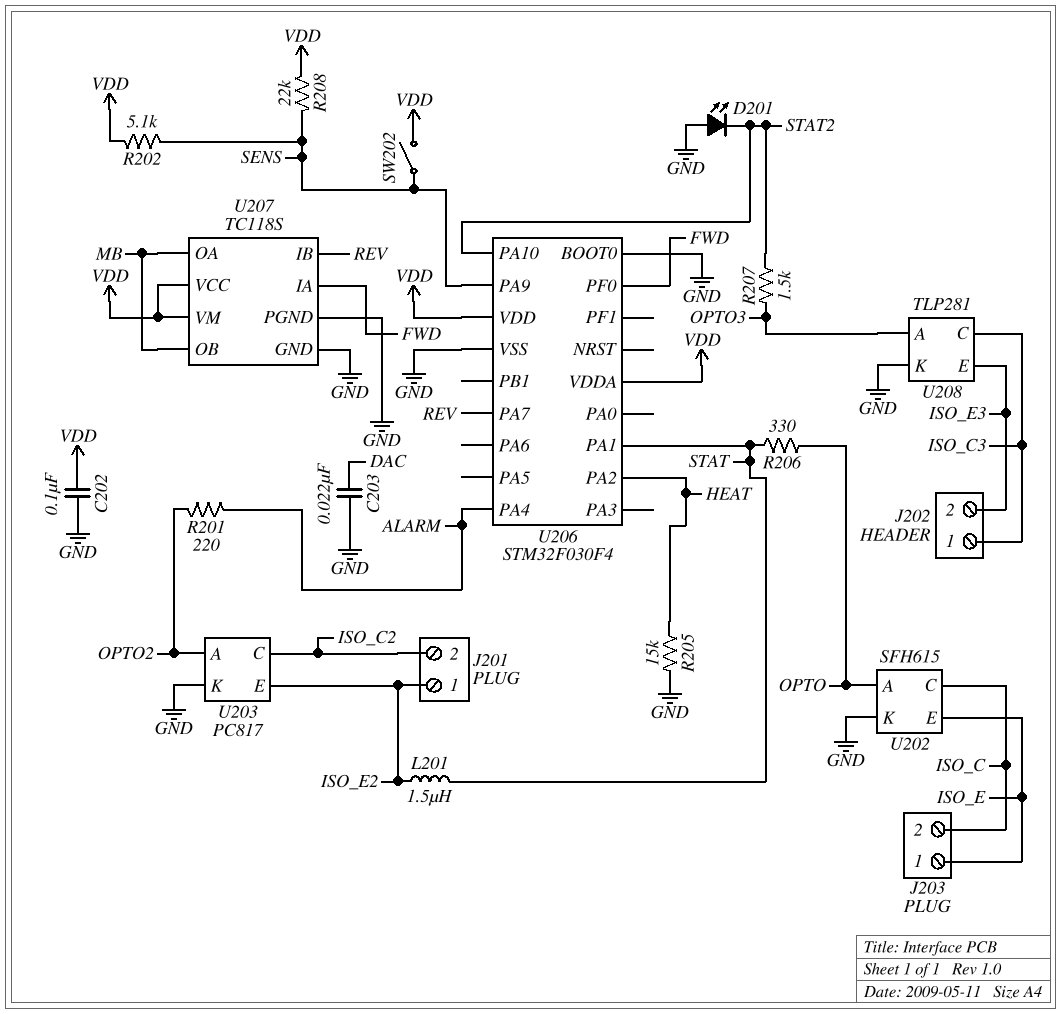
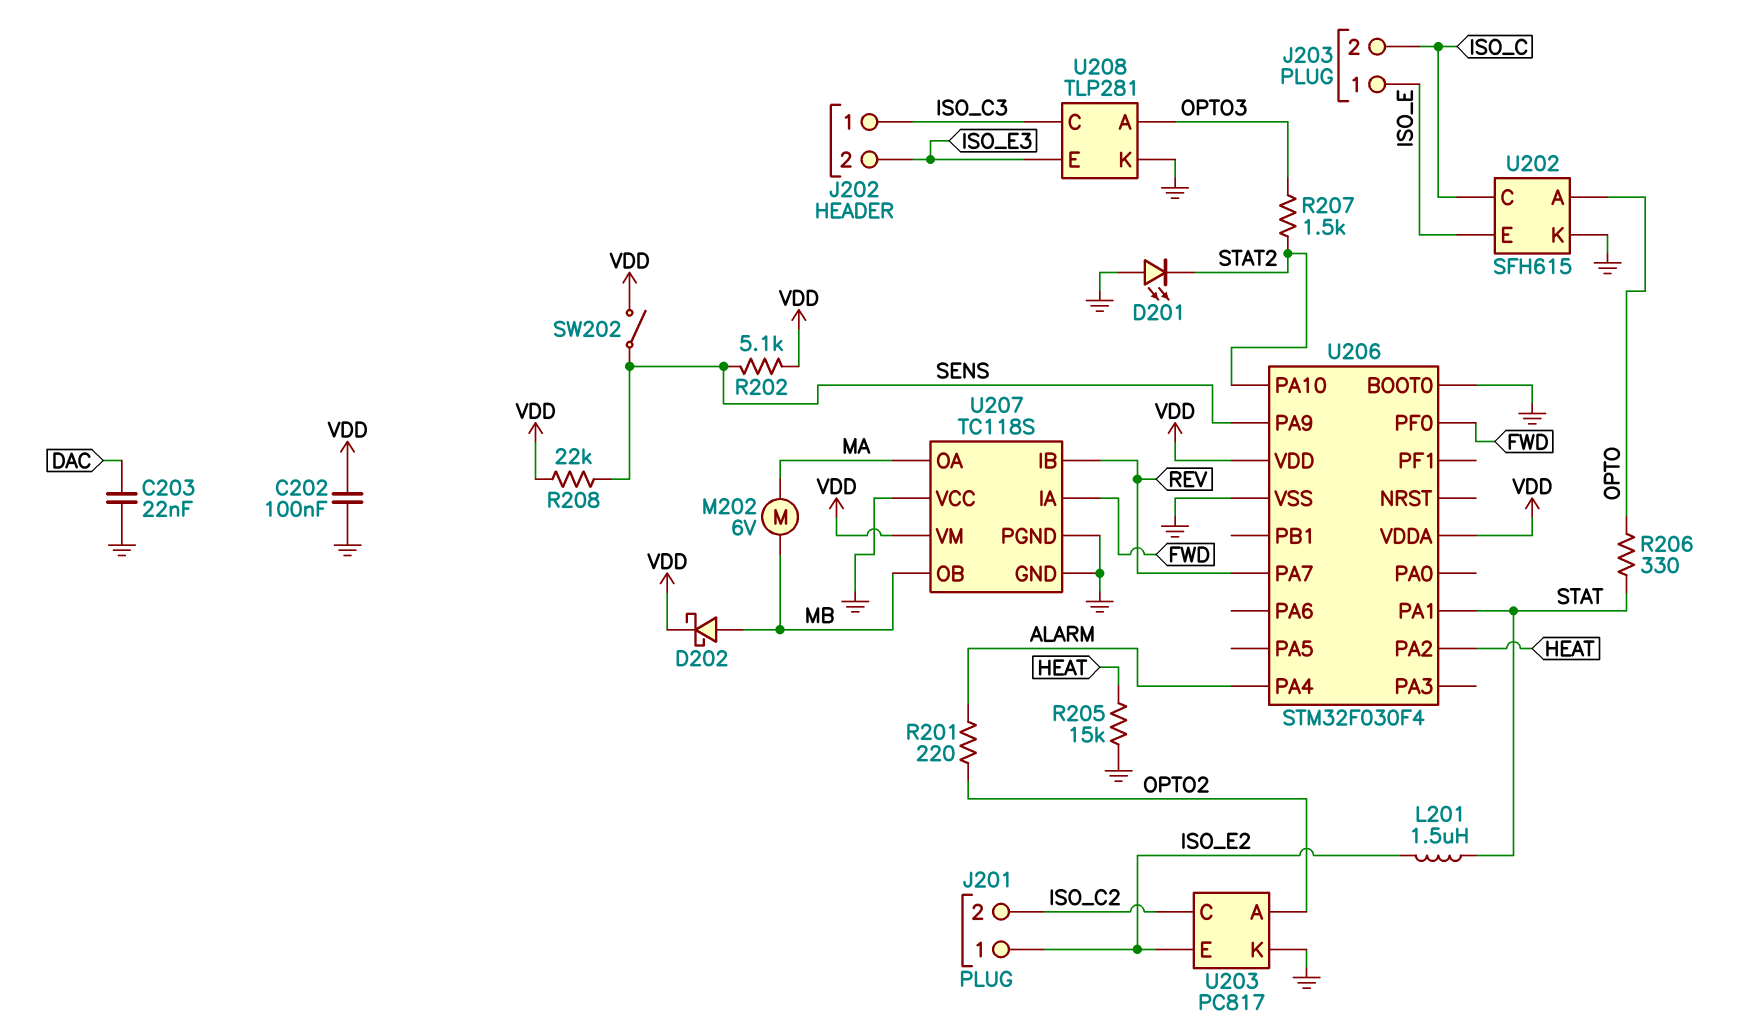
D202: none -> schottky (A MB, K VDD)
M202: none -> motor 6V (MA, MB)
U207 pin OA: MB -> MA
U207 pin VCC: VDD -> GND

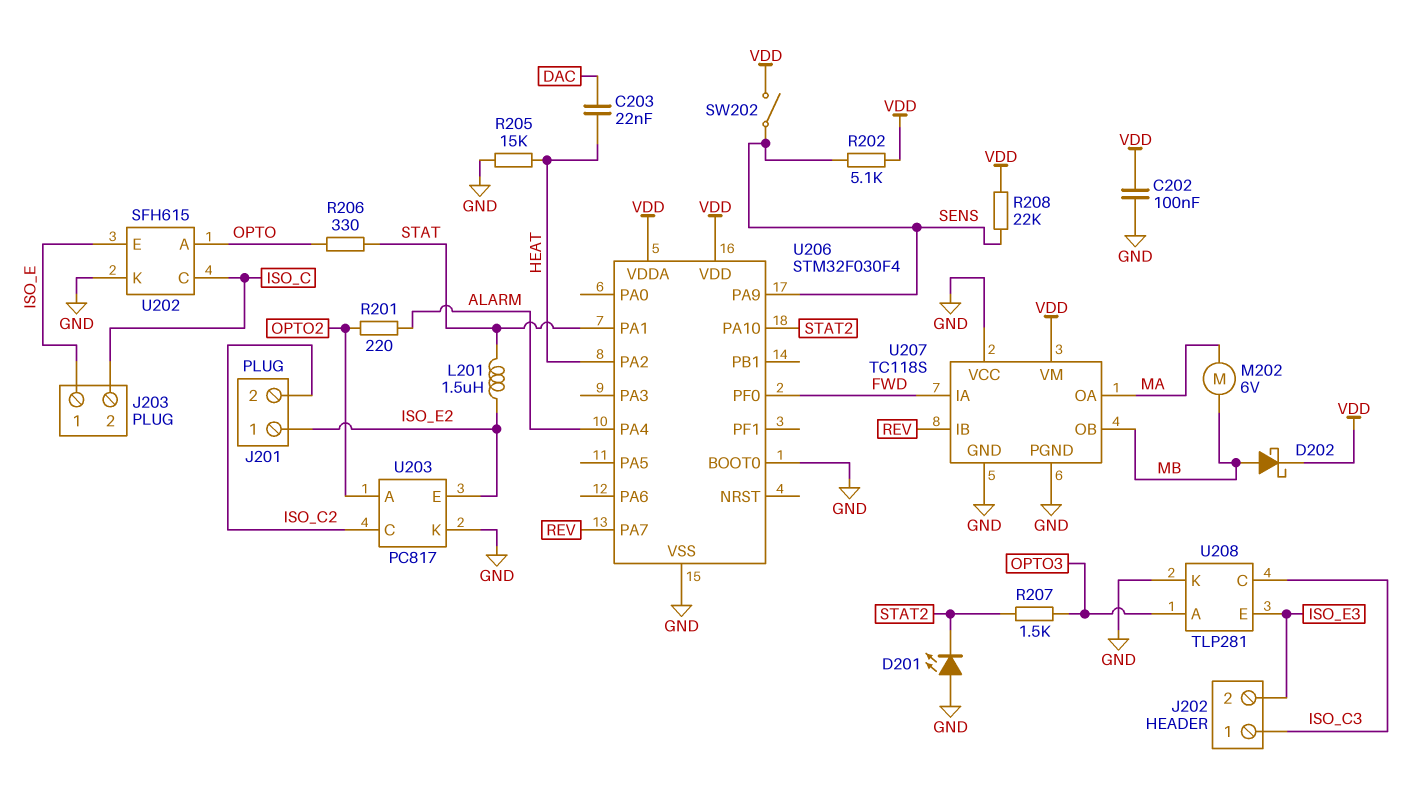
C203: 22nF (DAC, GND) -> 22nF (DAC, HEAT)

